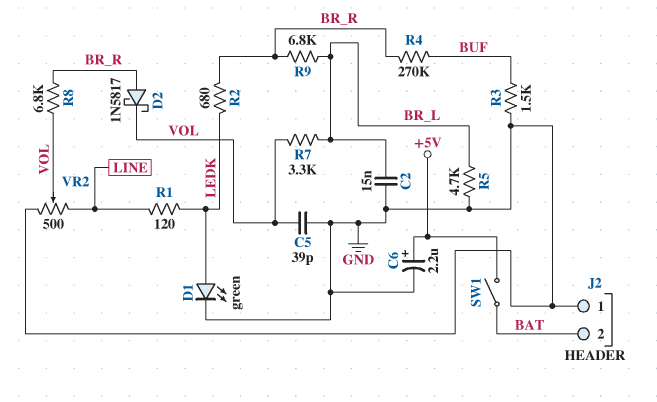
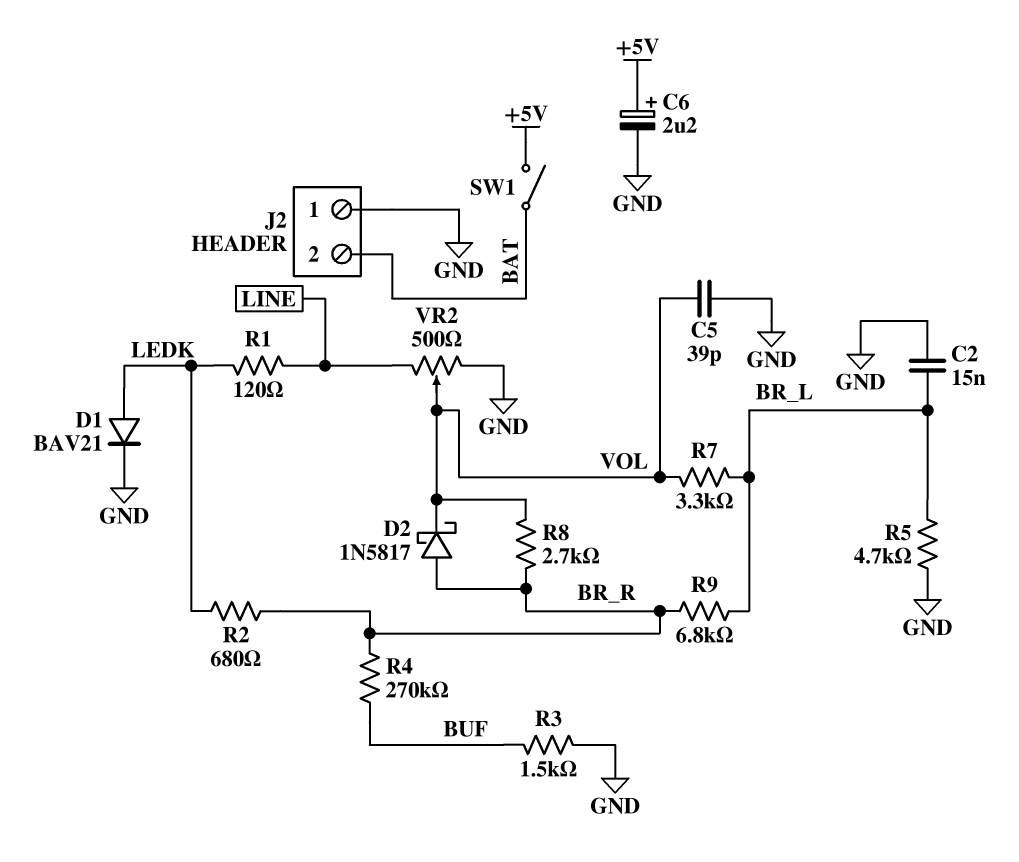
D1: LED green (A LEDK, K GND) -> diode BAV21 (A LEDK, K GND)
R8: 6.8k (BR_R, VOL) -> 2.7k (BR_R, VOL)

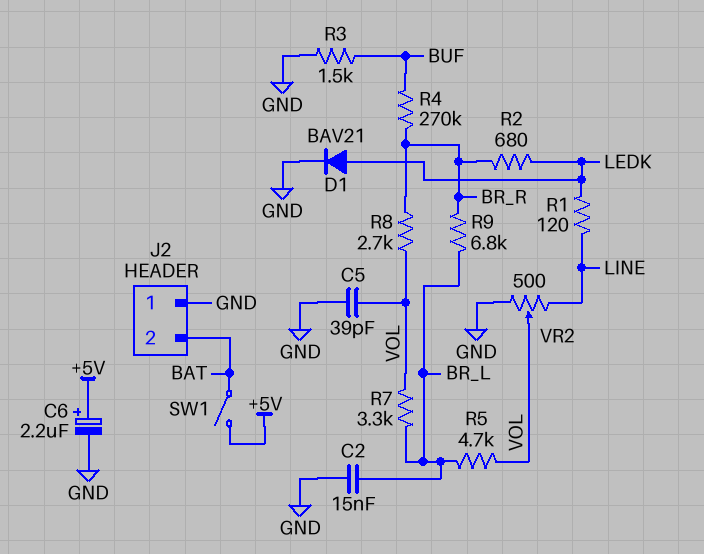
D2: schottky 1N5817 (A BR_R, K VOL) -> none
R5: 4.7k (BR_L, GND) -> 4.7k (BR_L, VOL)

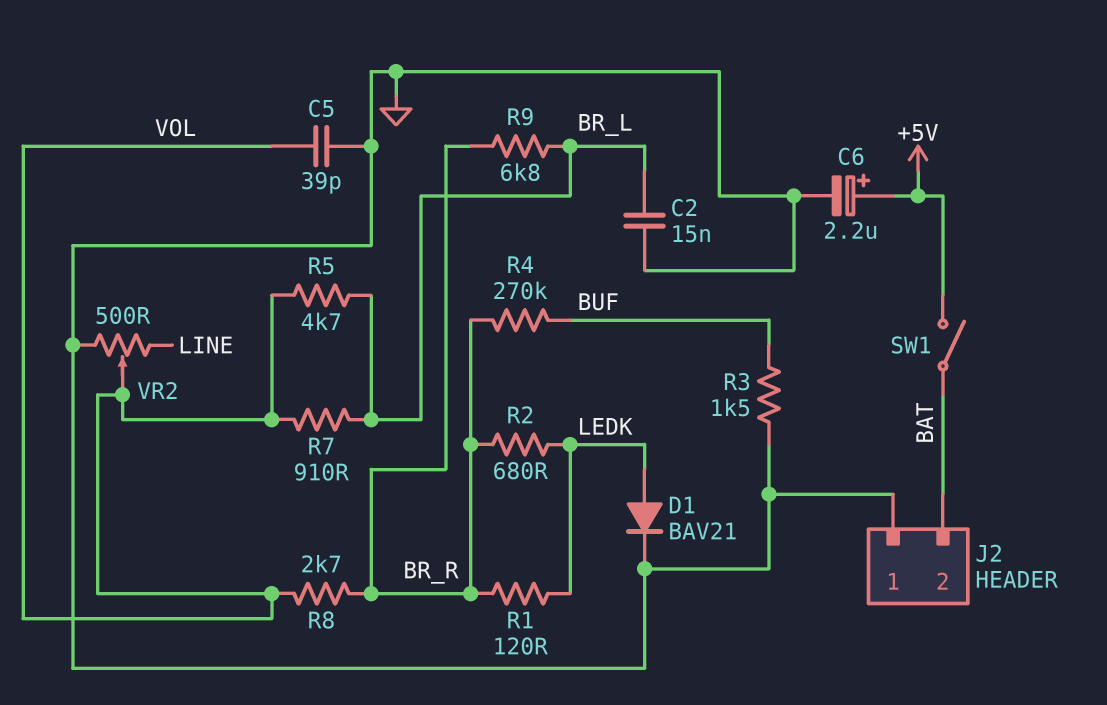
R1: 120 (LEDK, LINE) -> 120 (BR_R, LEDK)
R7: 3.3k (BR_L, VOL) -> 910 (BR_L, VOL)

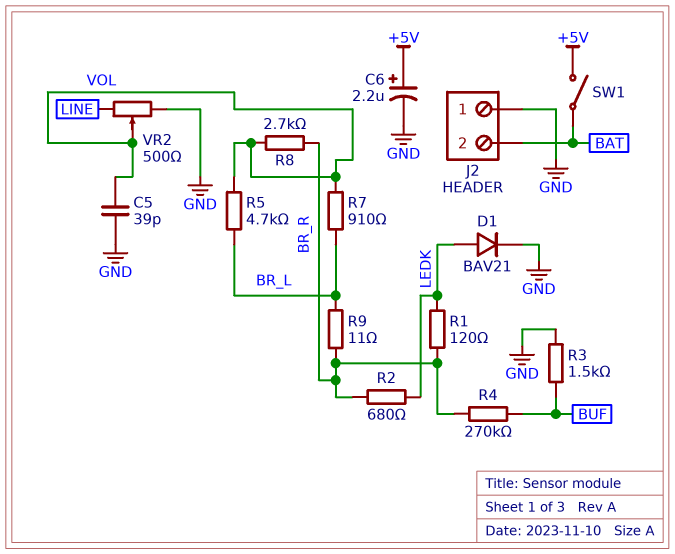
C2: 15nF (BR_L, GND) -> none
R9: 6.8k (BR_L, BR_R) -> 11 (BR_L, BR_R)

